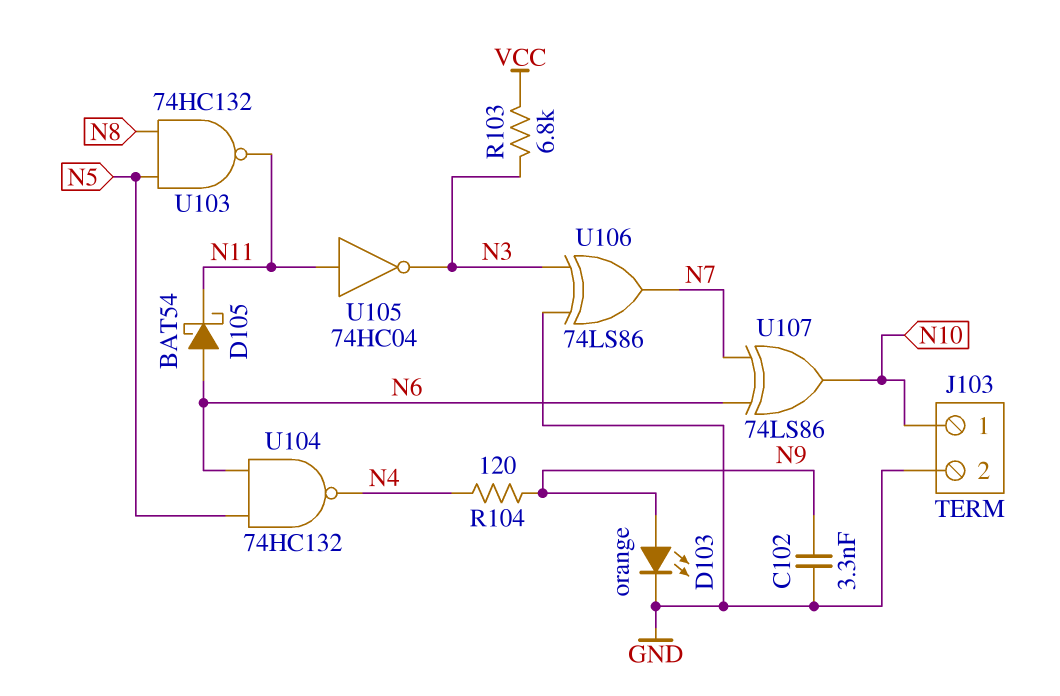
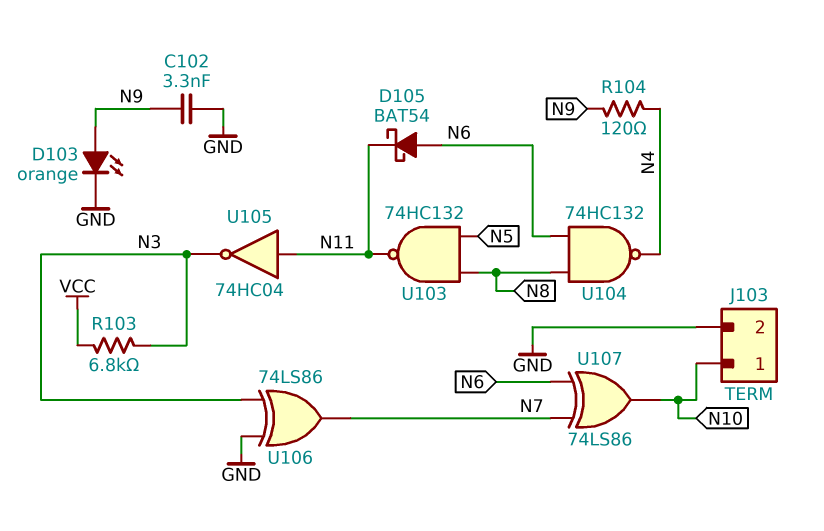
U104: NAND 74HC132 (in N5, in N6, out N4) -> NAND 74HC132 (in N6, in N8, out N4)

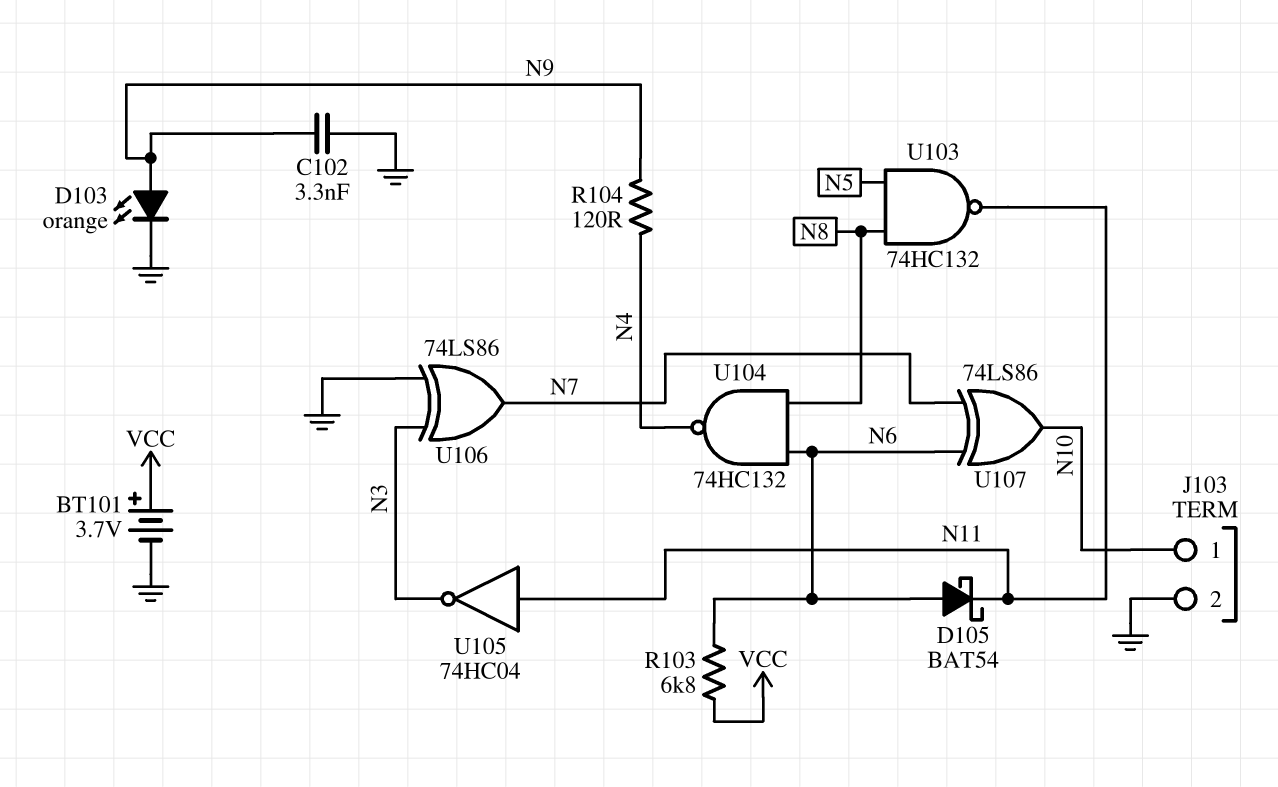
BT101: none -> 3.7V (plus VCC, minus GND)
R103: 6.8k (N3, VCC) -> 6.8k (N6, VCC)

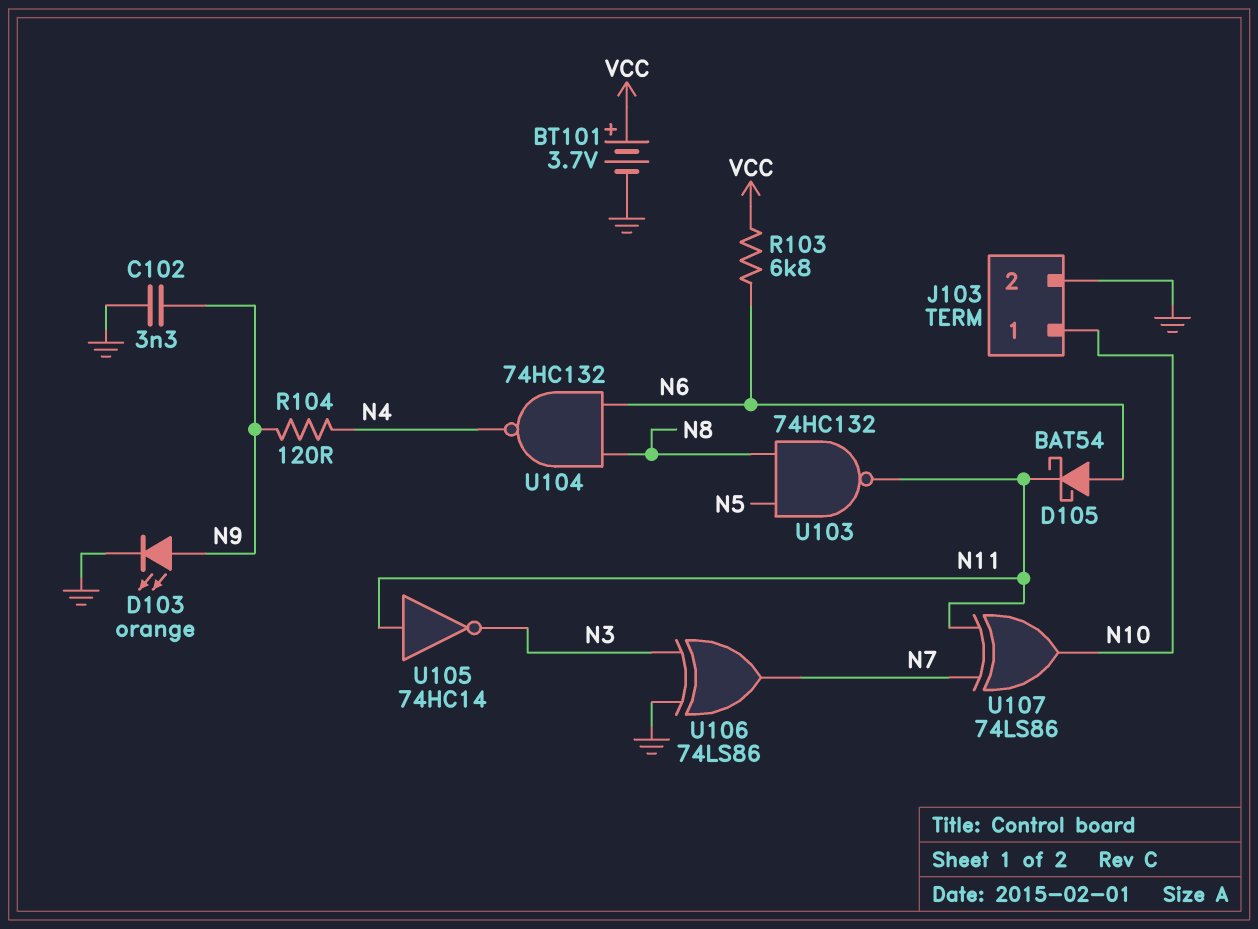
U105: NOT 74HC04 (in N11, out N3) -> NOT 74HC14 (in N11, out N3)
U107: XOR 74LS86 (in N6, in N7, out N10) -> XOR 74LS86 (in N7, in N11, out N10)

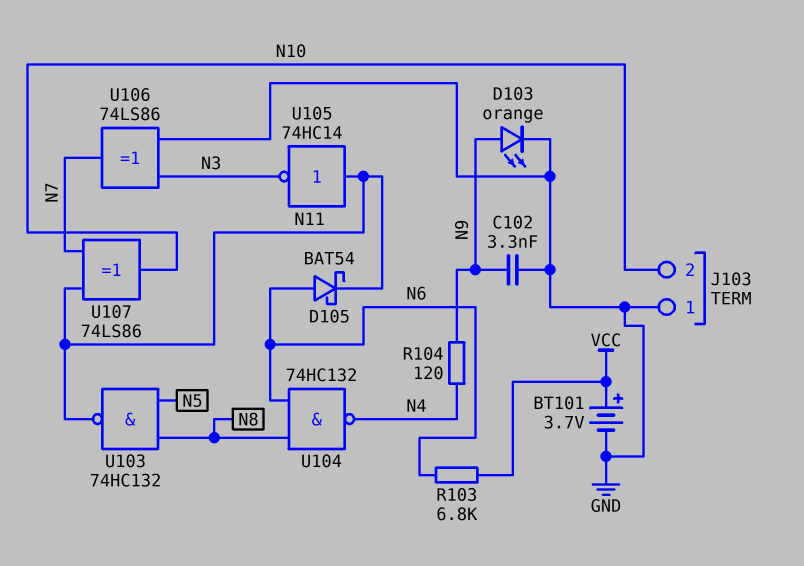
J103 pin 1: N10 -> GND
J103 pin 2: GND -> N10

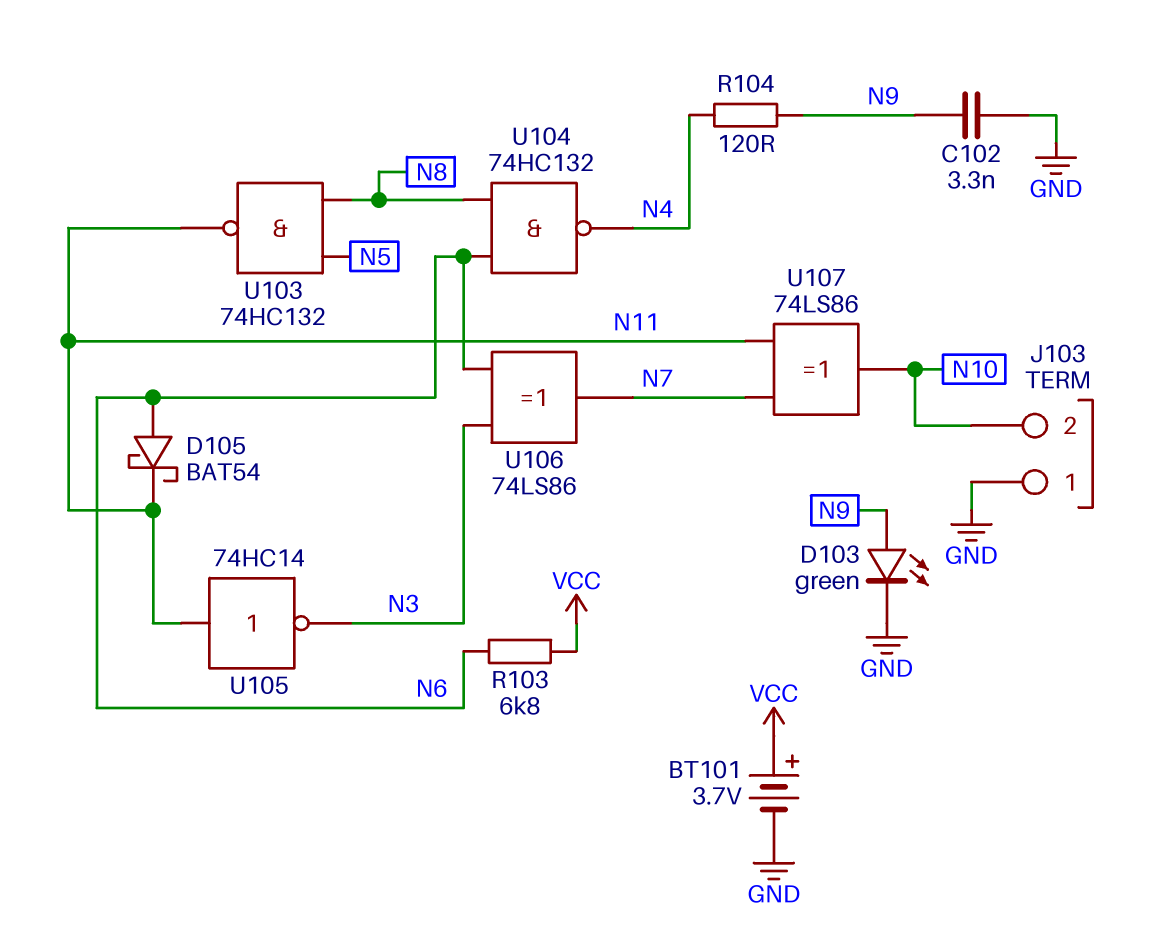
D103: LED orange (A N9, K GND) -> LED green (A N9, K GND)
U106: XOR 74LS86 (in GND, in N3, out N7) -> XOR 74LS86 (in N3, in N6, out N7)

